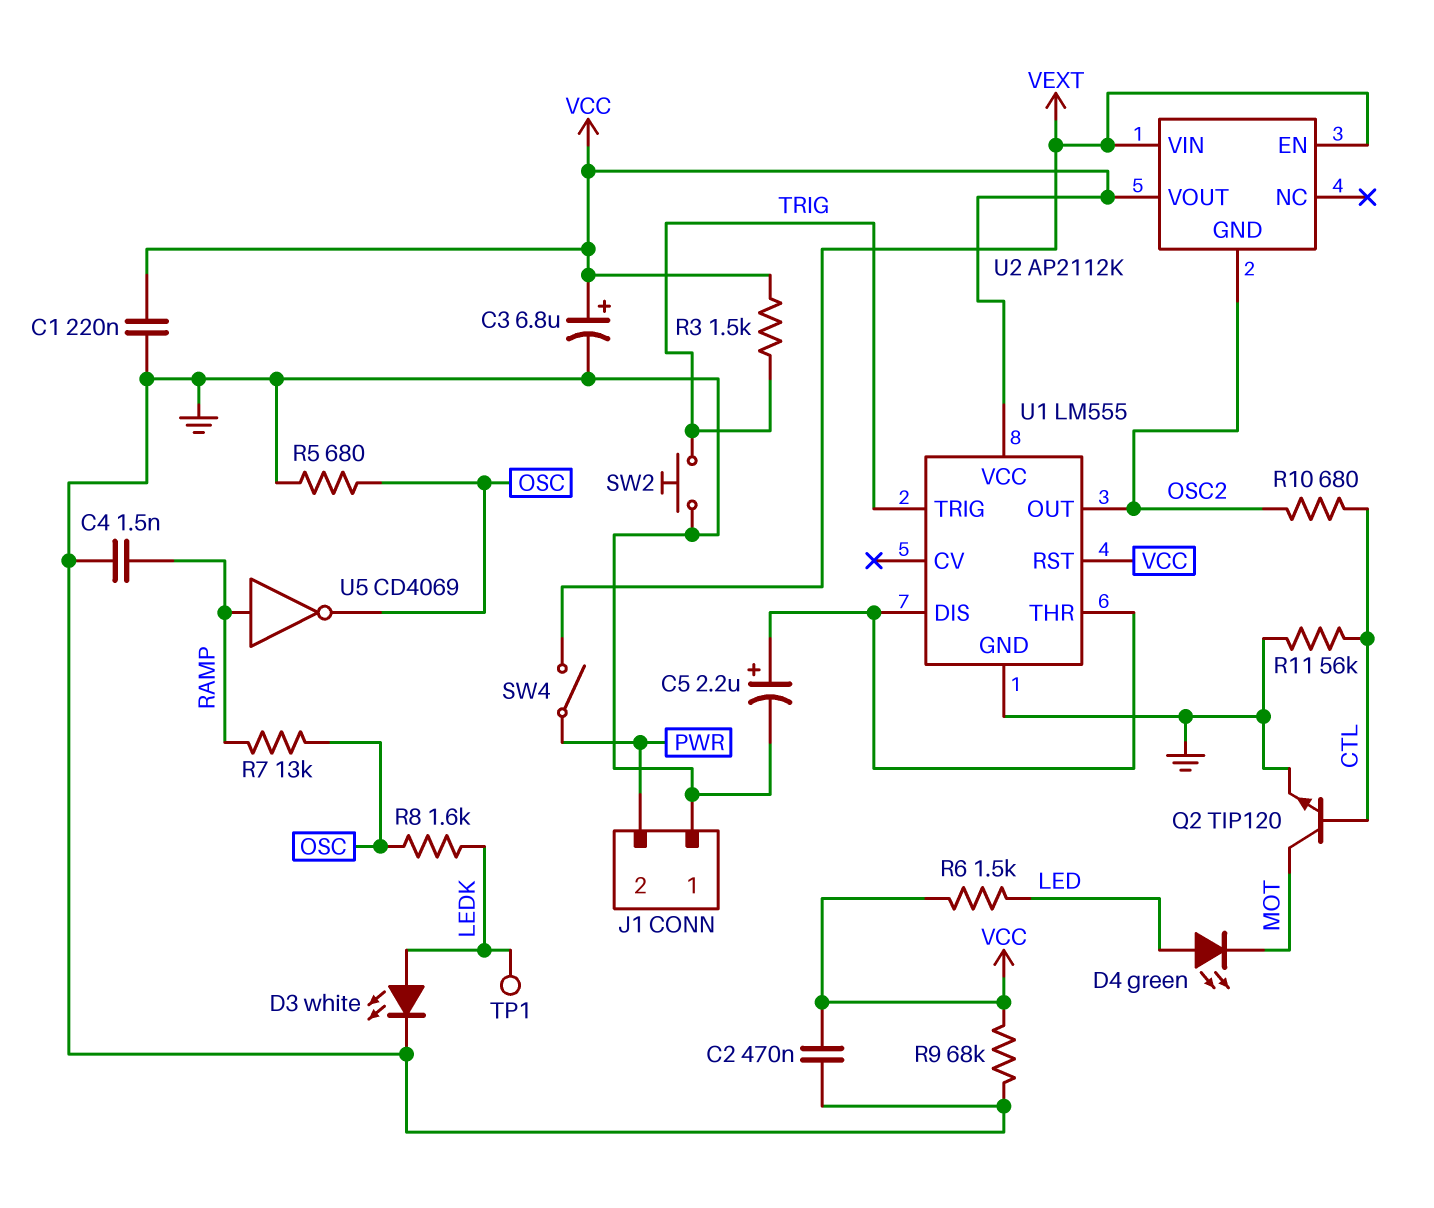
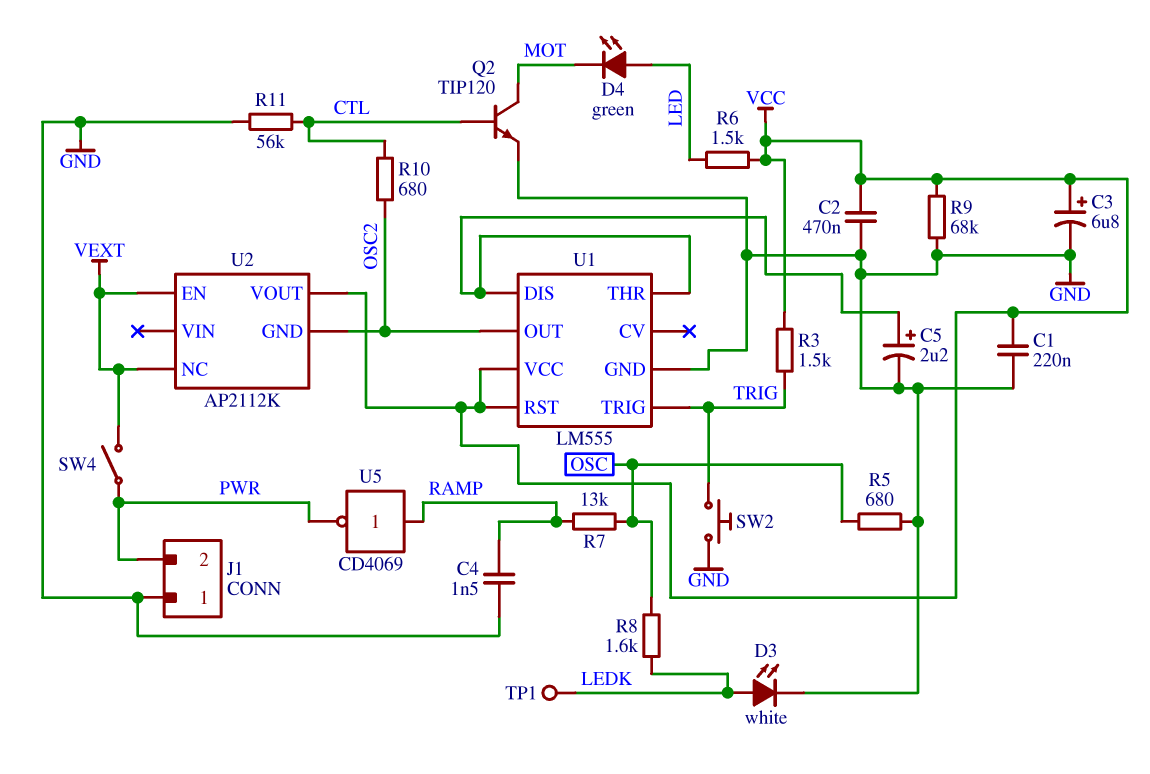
U2 pin NC: none -> VEXT
U2 pin VIN: VEXT -> none
U5: NOT CD4069 (in RAMP, out OSC) -> NOT CD4069 (in RAMP, out PWR)

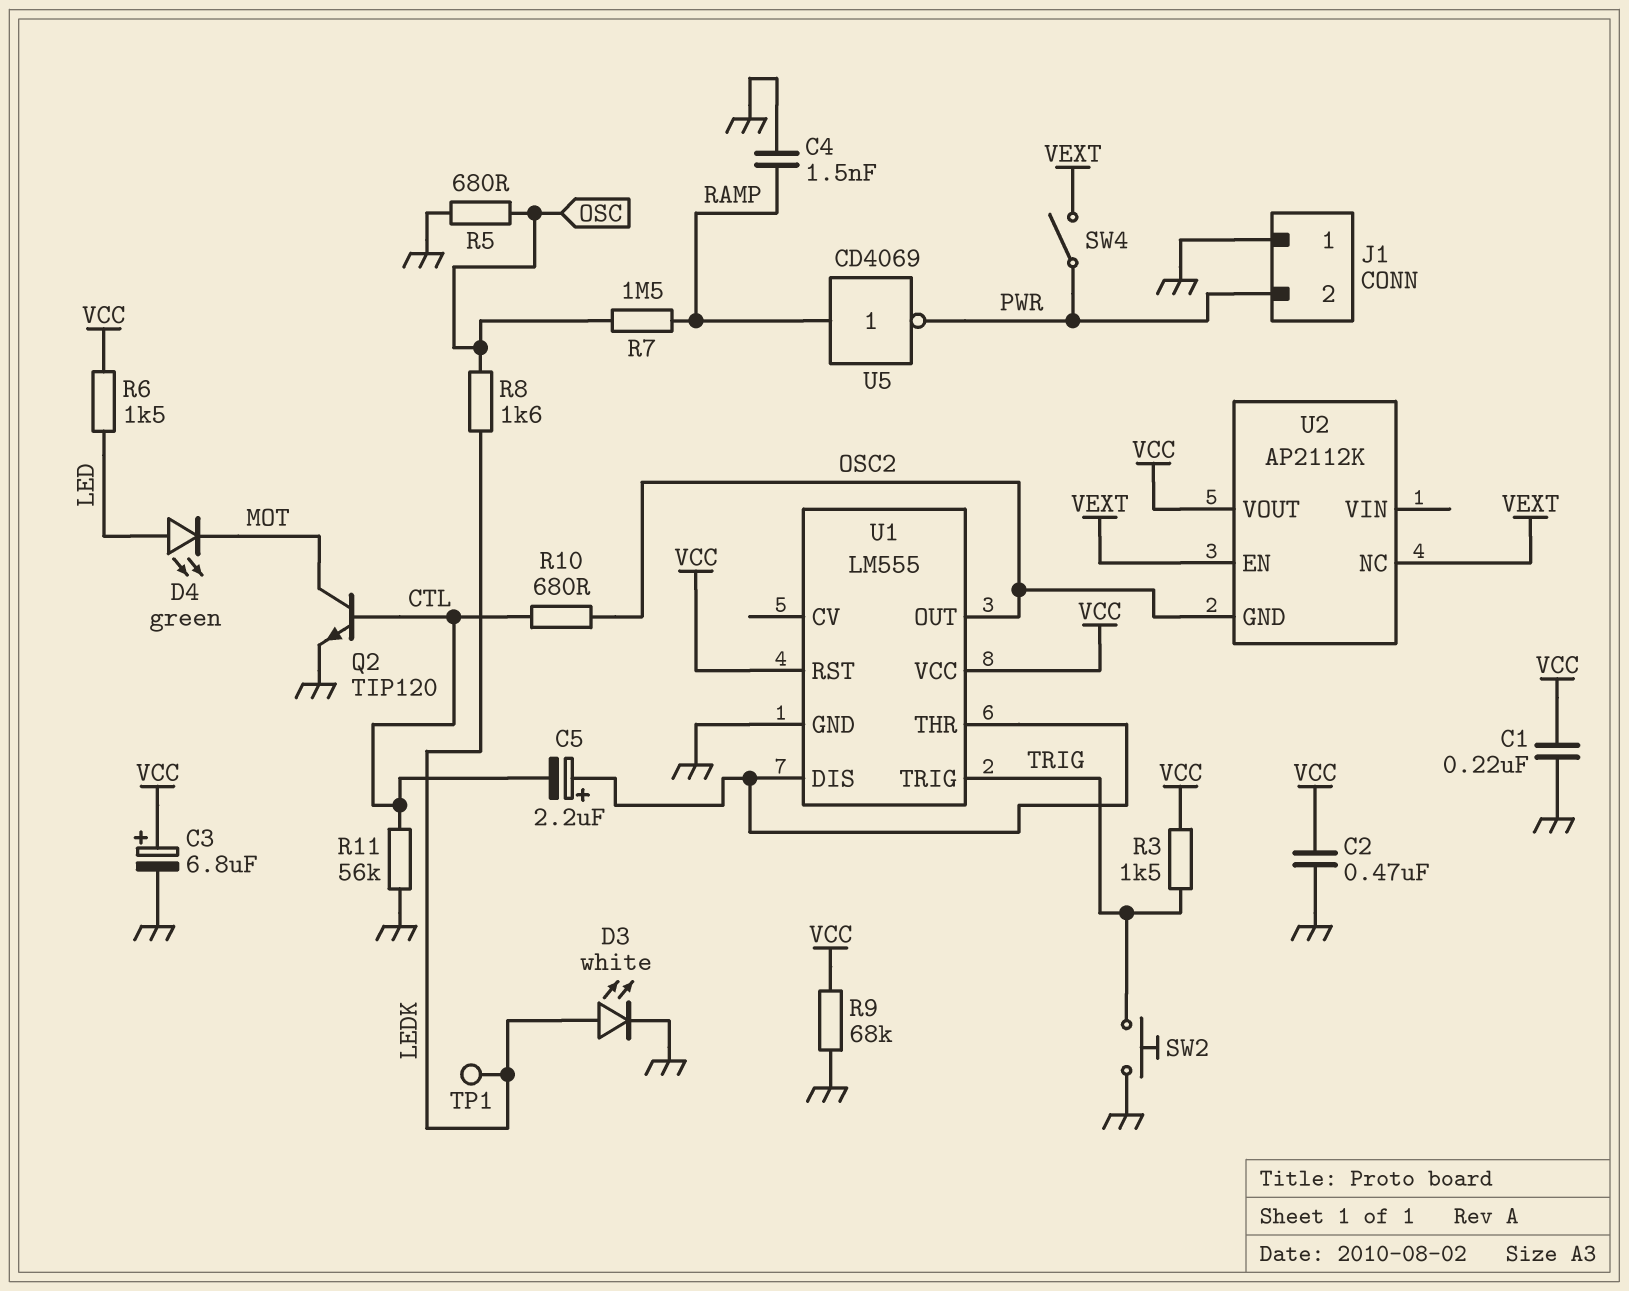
C5: 2.2uF (plus U1/DIS, minus GND) -> 2.2uF (plus U1/DIS, minus CTL)
R7: 13k (OSC, RAMP) -> 1.5M (OSC, RAMP)

